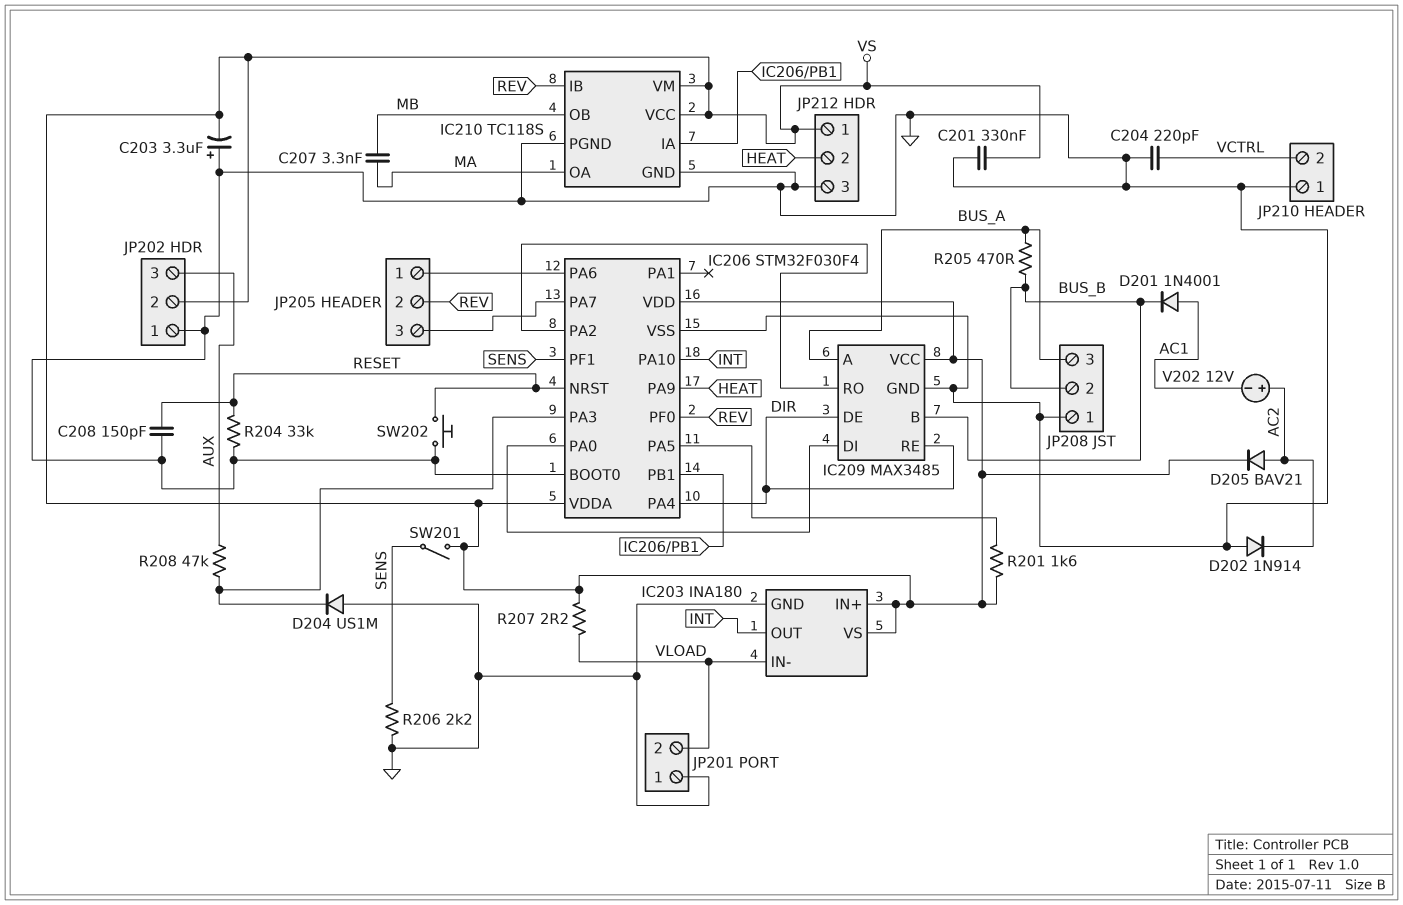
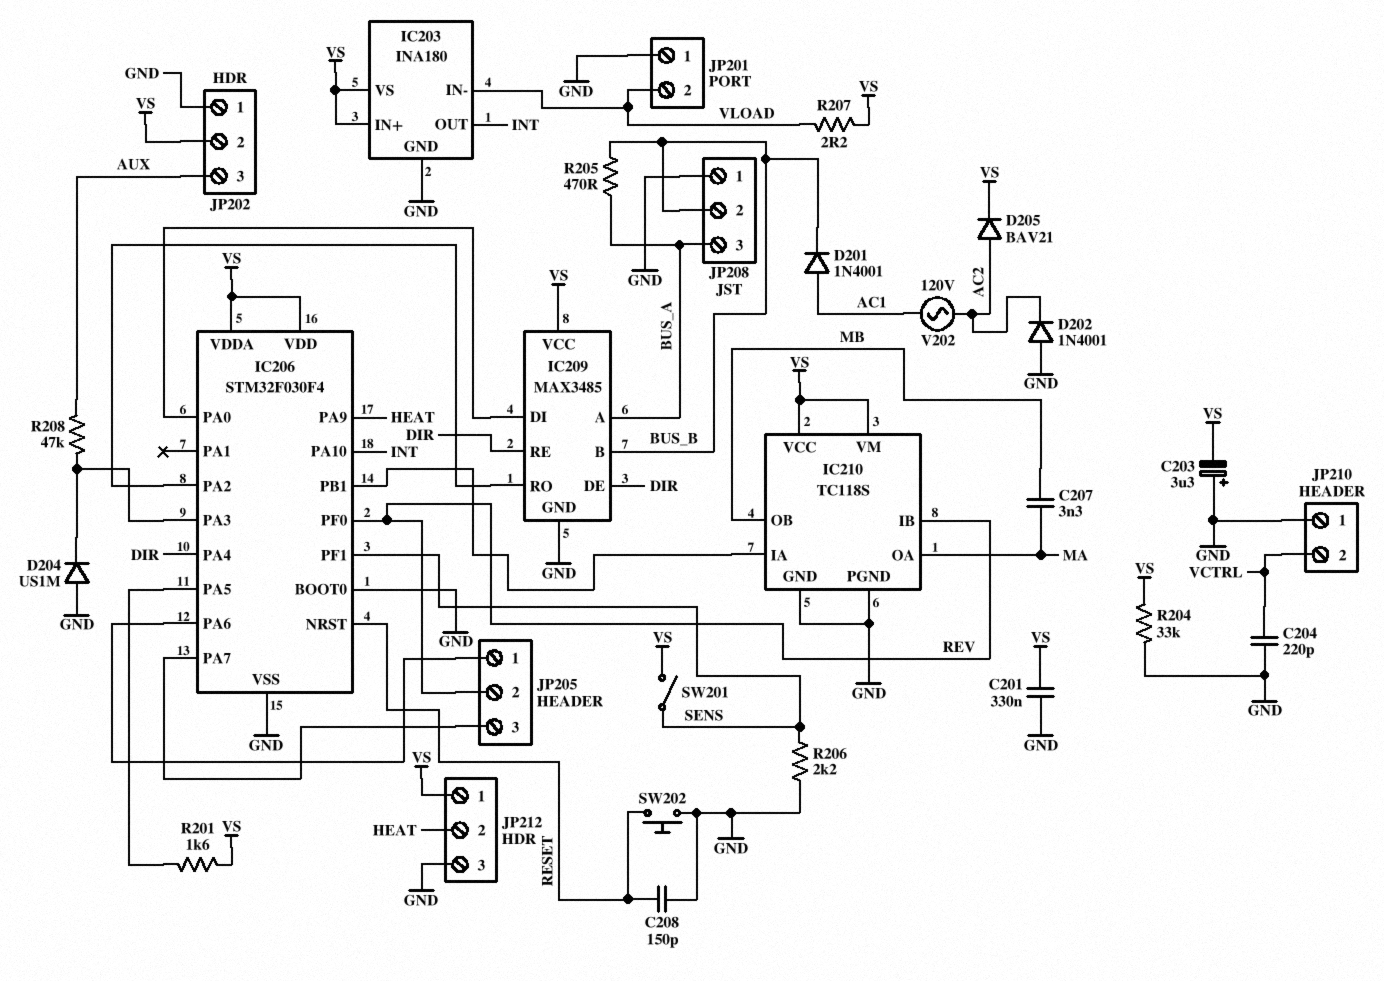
D202: diode 1N914 (A GND, K AC2) -> diode 1N4001 (A GND, K AC2)
R204: 33k (GND, RESET) -> 33k (GND, VS)
V202: 12V (plus AC2, minus AC1) -> AC 120V (AC1, AC2)

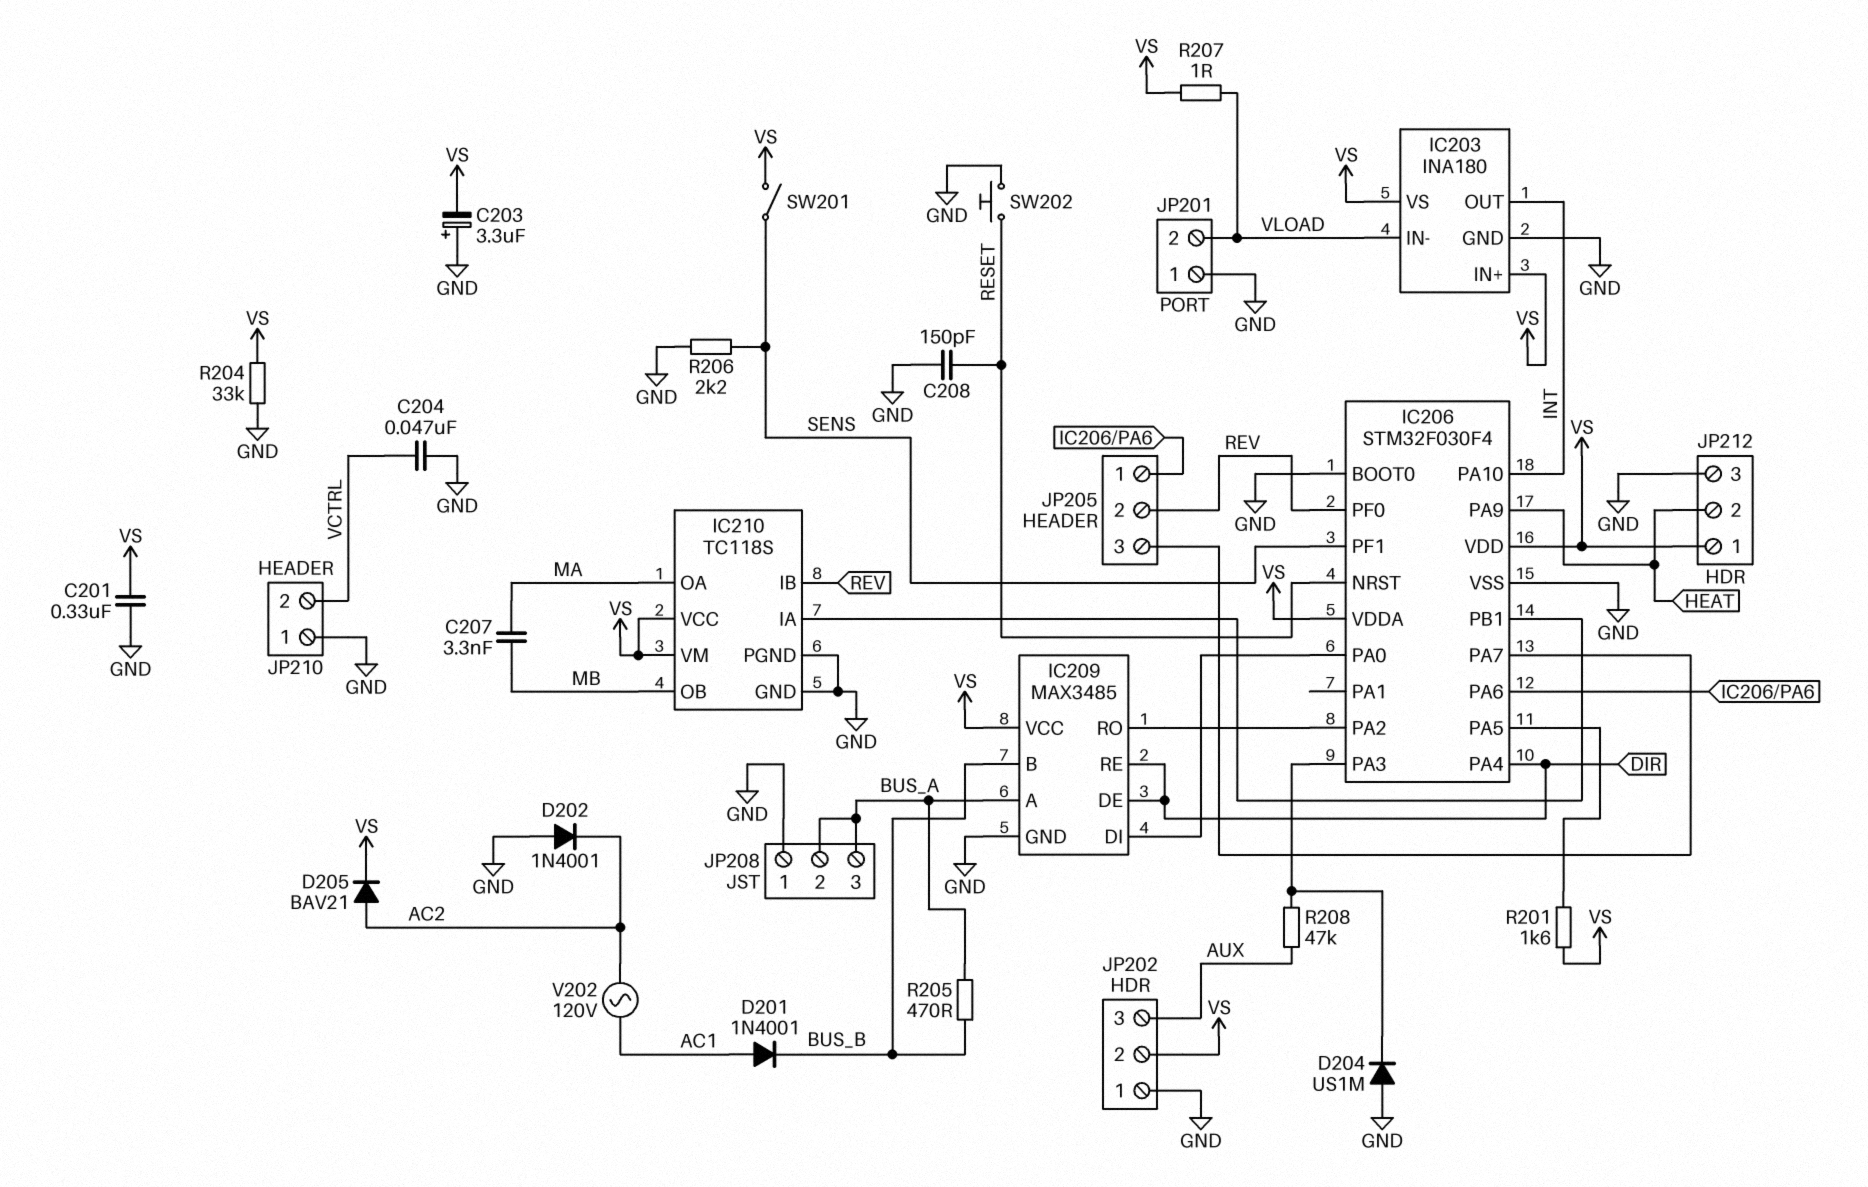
C204: 220pF (GND, VCTRL) -> 47nF (GND, VCTRL)
JP208 pin 2: BUS_B -> BUS_A
R207: 2.2 (VLOAD, VS) -> 1 (VLOAD, VS)

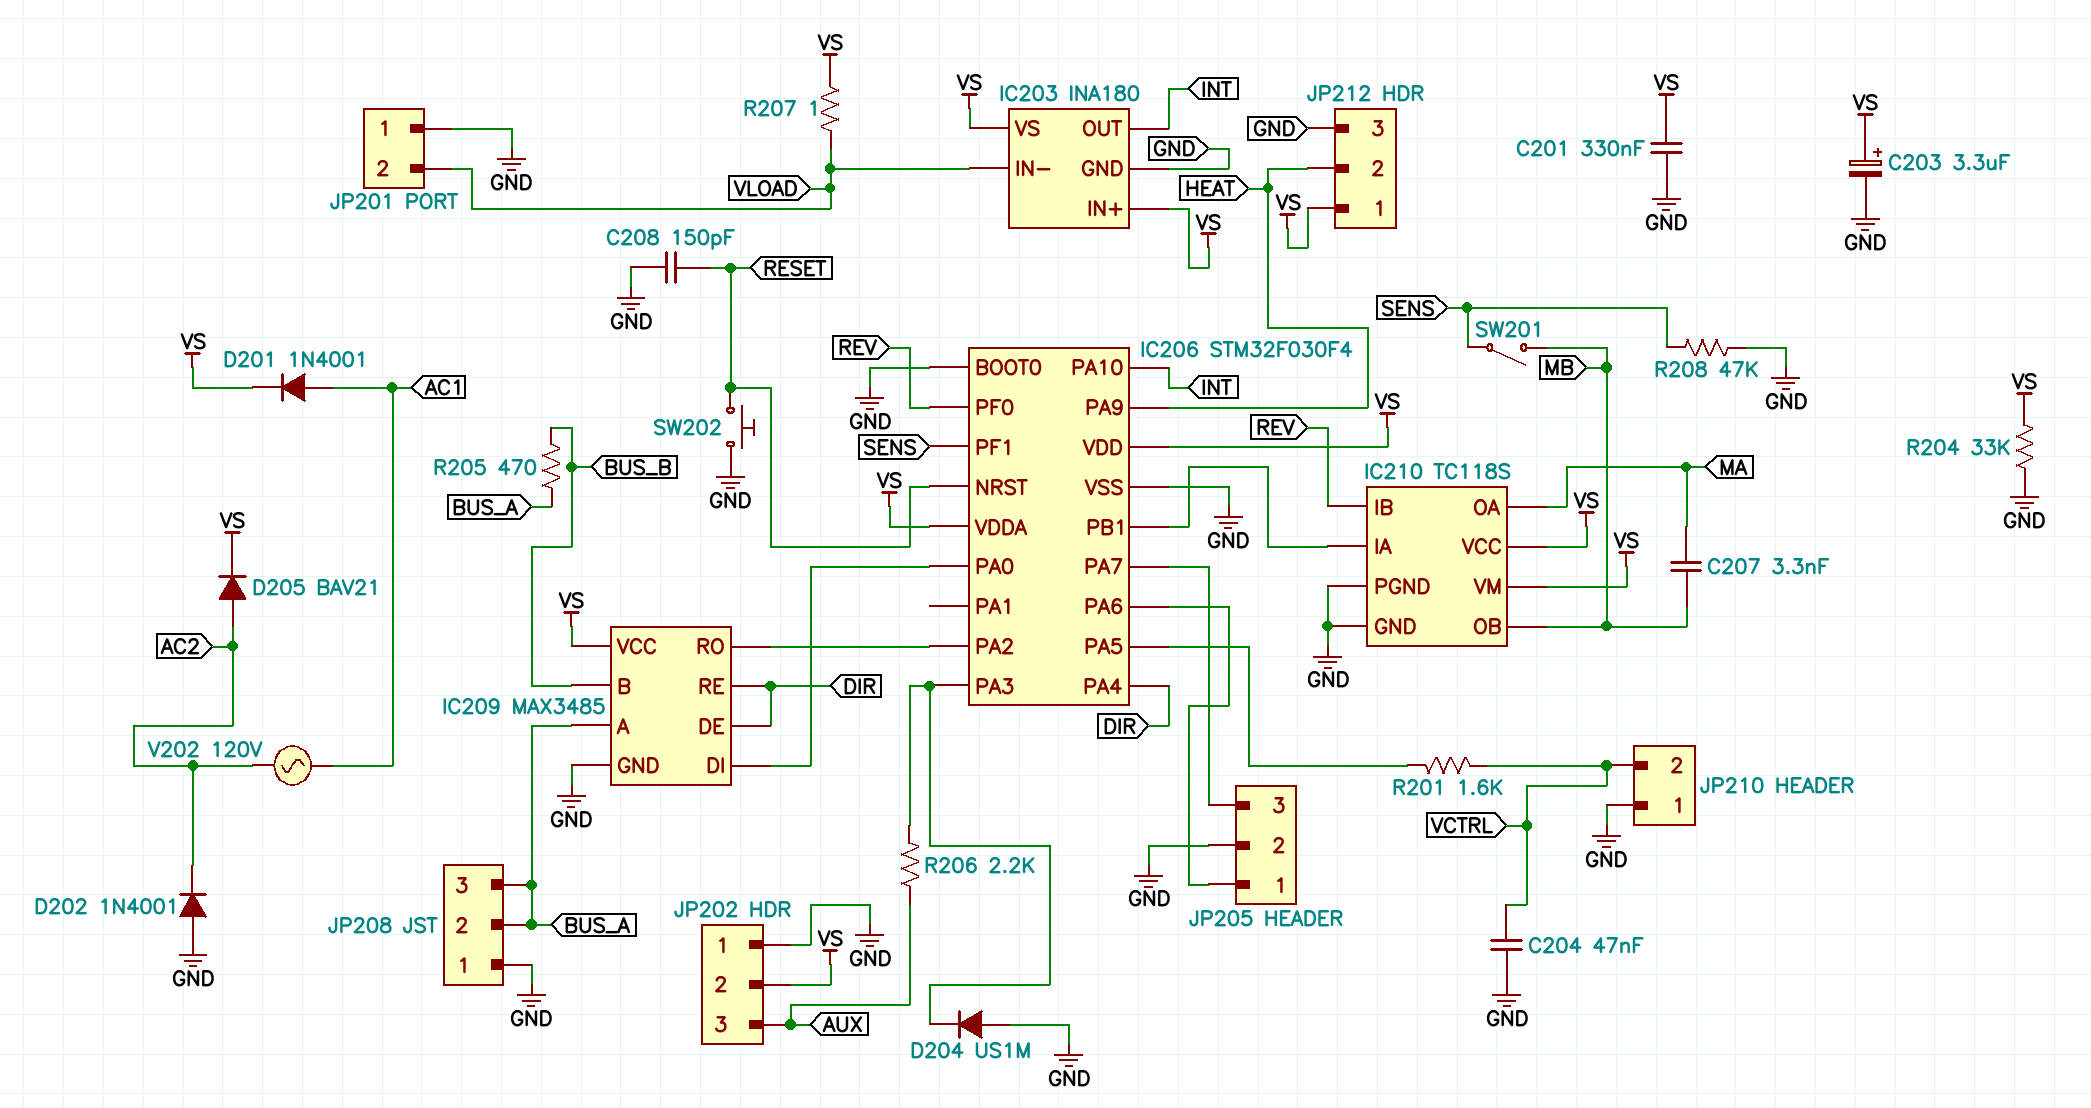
C203: 3.3uF (plus GND, minus VS) -> 3.3uF (plus VS, minus GND)
D201: diode 1N4001 (A AC1, K BUS_B) -> diode 1N4001 (A AC1, K VS)
JP205 pin 2: REV -> GND
R201: 1.6k (IC206/PA5, VS) -> 1.6k (IC206/PA5, VCTRL)
R206: 2.2k (GND, SENS) -> 2.2k (AUX, IC206/PA3)
R208: 47k (AUX, IC206/PA3) -> 47k (GND, SENS)
SW201: switch (SENS, VS) -> switch (MB, SENS)

